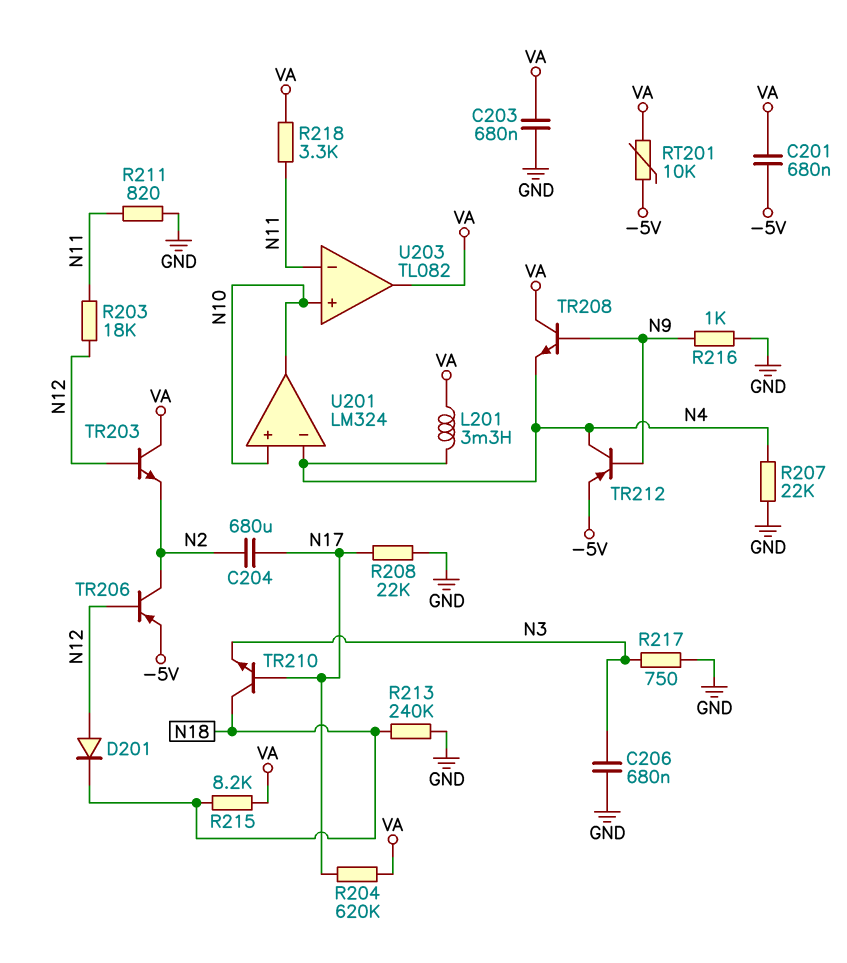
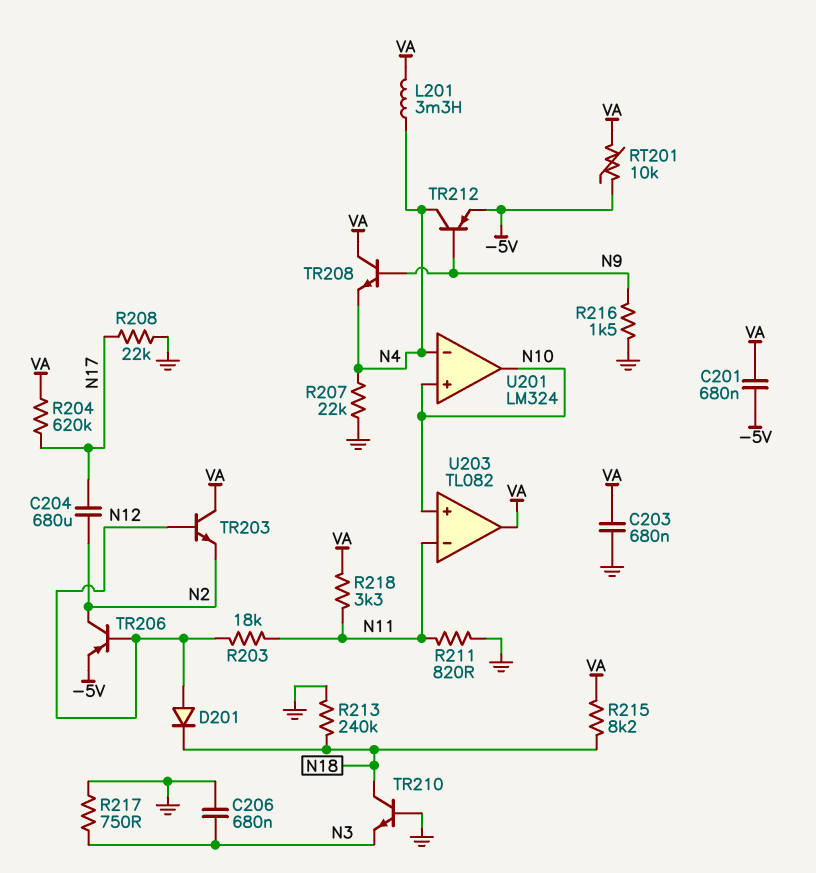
R216: 1k (GND, N9) -> 1.5k (GND, N9)
TR210: NPN (B N17, C N18, E N3) -> NPN (B GND, C N18, E N3)

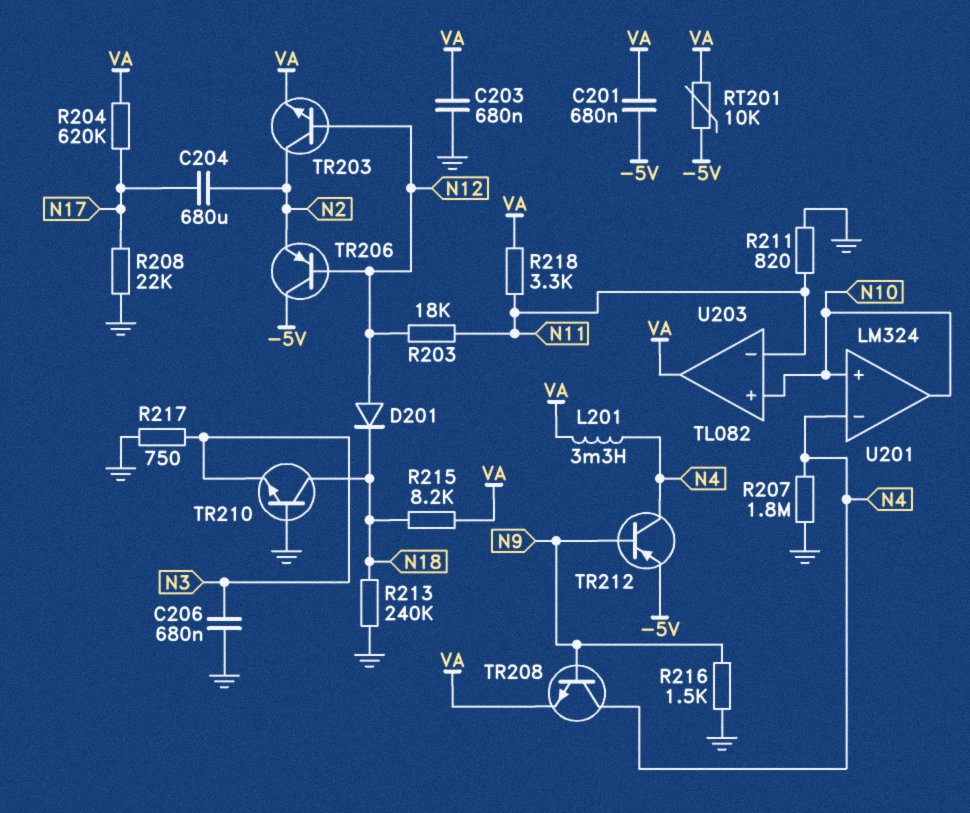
R207: 22k (GND, N4) -> 1.8M (GND, N4)
TR203: NPN (B N12, C VA, E N2) -> NPN (B N12, C N2, E VA)
TR206: PNP (B N12, C N2, E -5V) -> PNP (B N12, C -5V, E N2)
TR208: NPN (B N9, C VA, E N4) -> NPN (B N9, C N4, E VA)

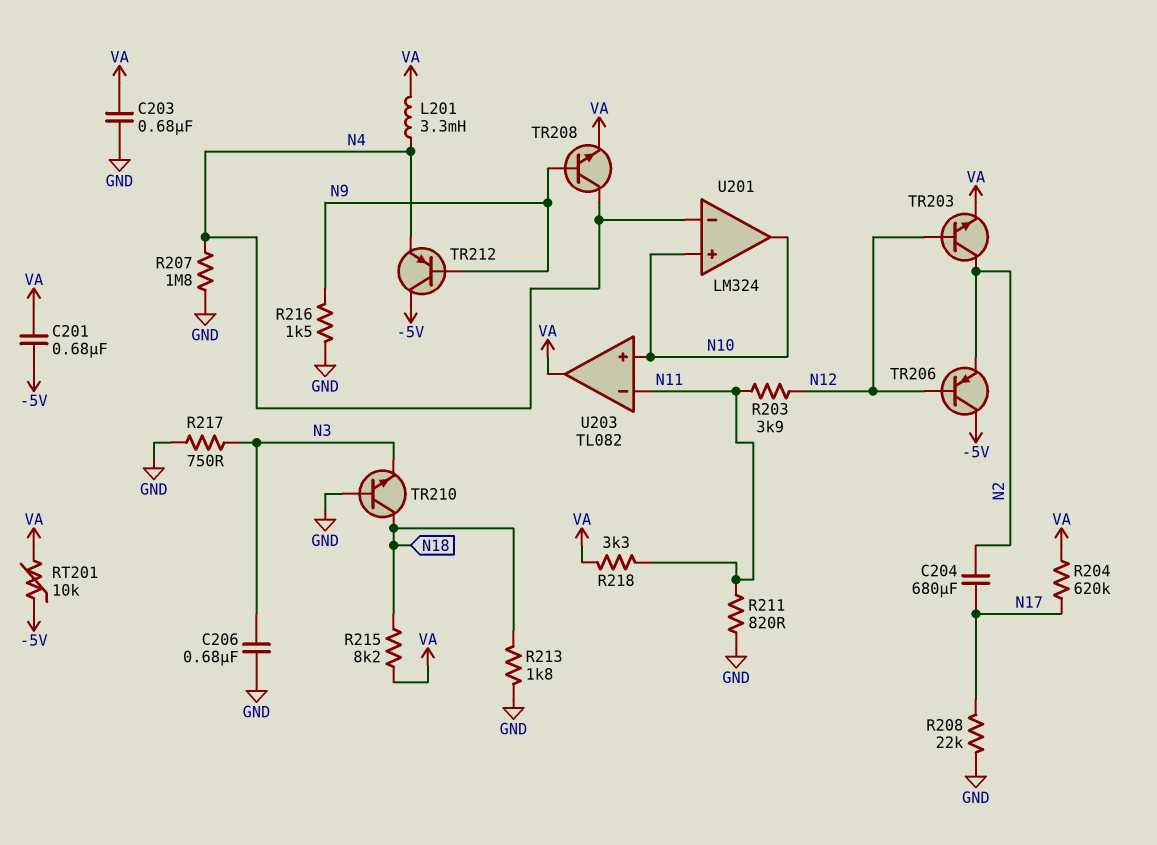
D201: diode (A N12, K N18) -> none
R203: 18k (N11, N12) -> 3.9k (N11, N12)
R213: 240k (GND, N18) -> 1.8k (GND, N18)
TR212: PNP (B N9, C N4, E -5V) -> PNP (B N9, C -5V, E N4)

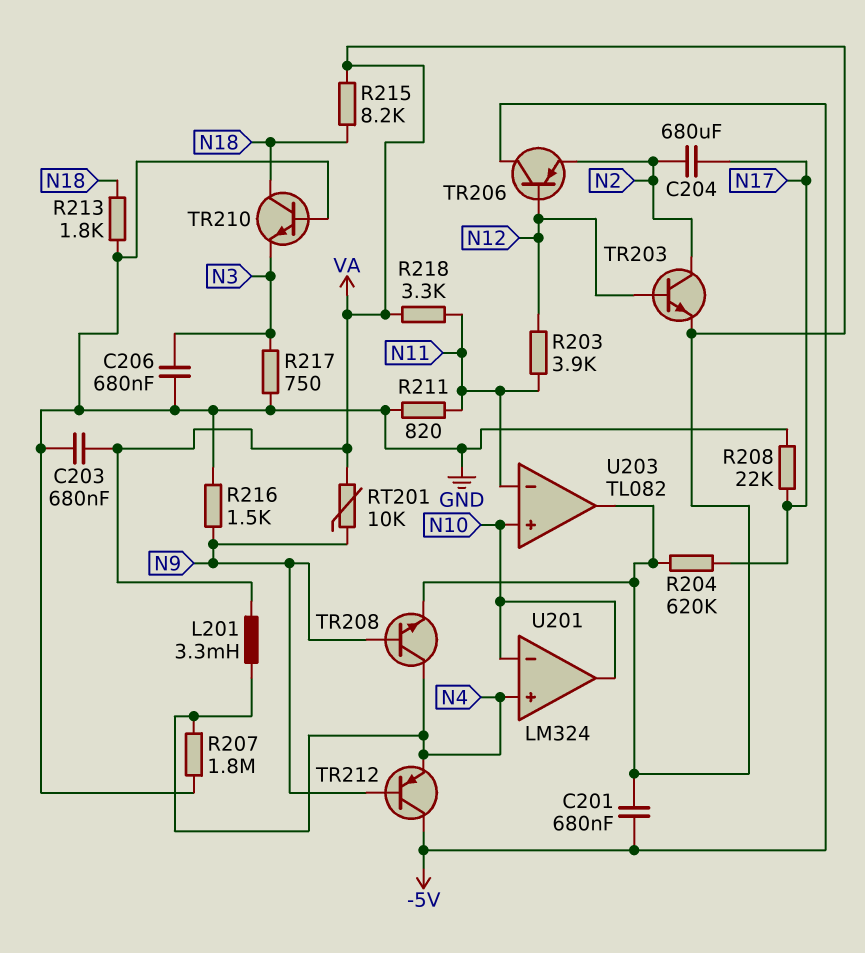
RT201: 10k (-5V, VA) -> 10k (N9, VA)
U201 pin in+: N10 -> N4
U201 pin in-: N4 -> N10

